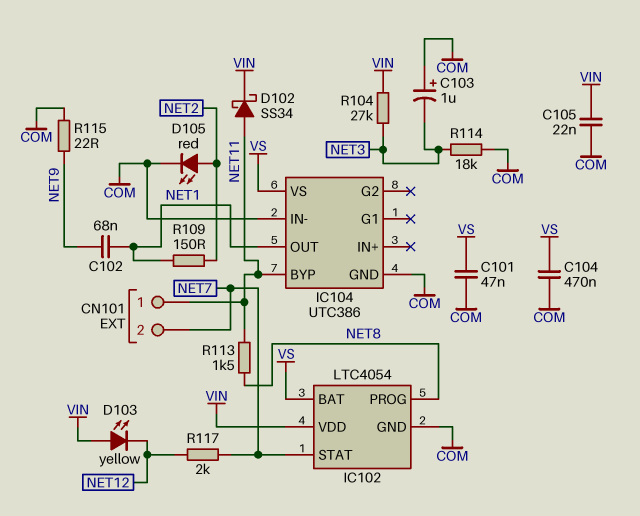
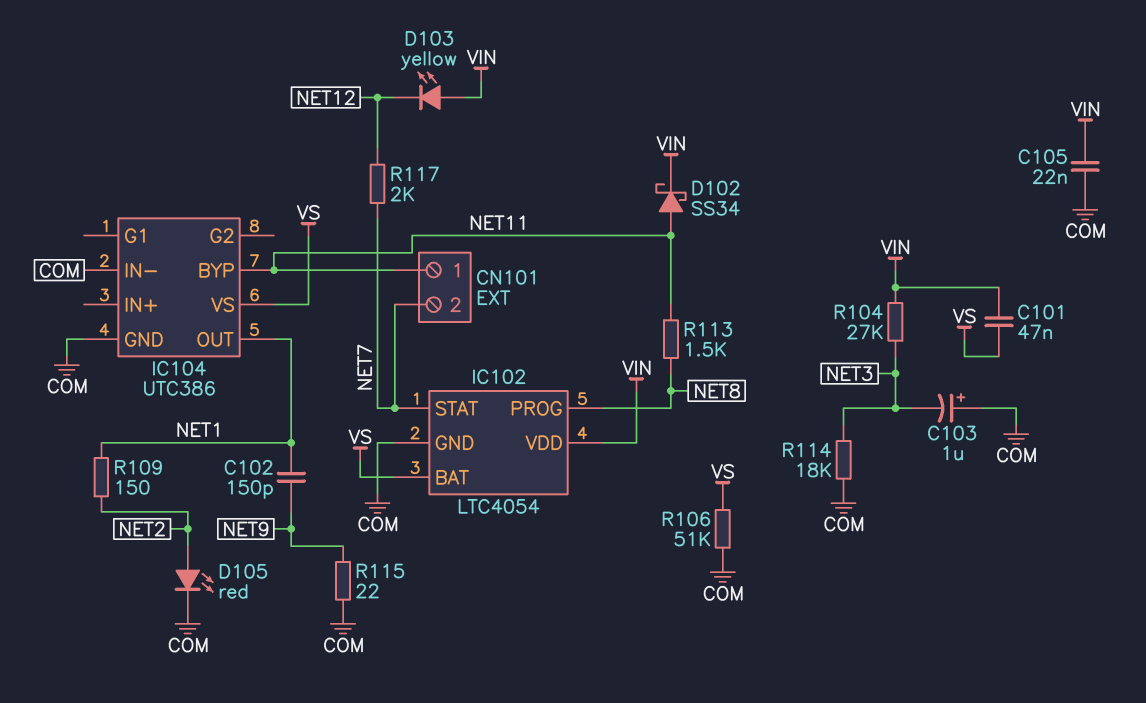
C101: 47nF (COM, VS) -> 47nF (VIN, VS)
C102: 68nF (NET1, NET9) -> 150pF (NET1, NET9)
C104: 470nF (COM, VS) -> none
R106: none -> 51k (COM, VS)

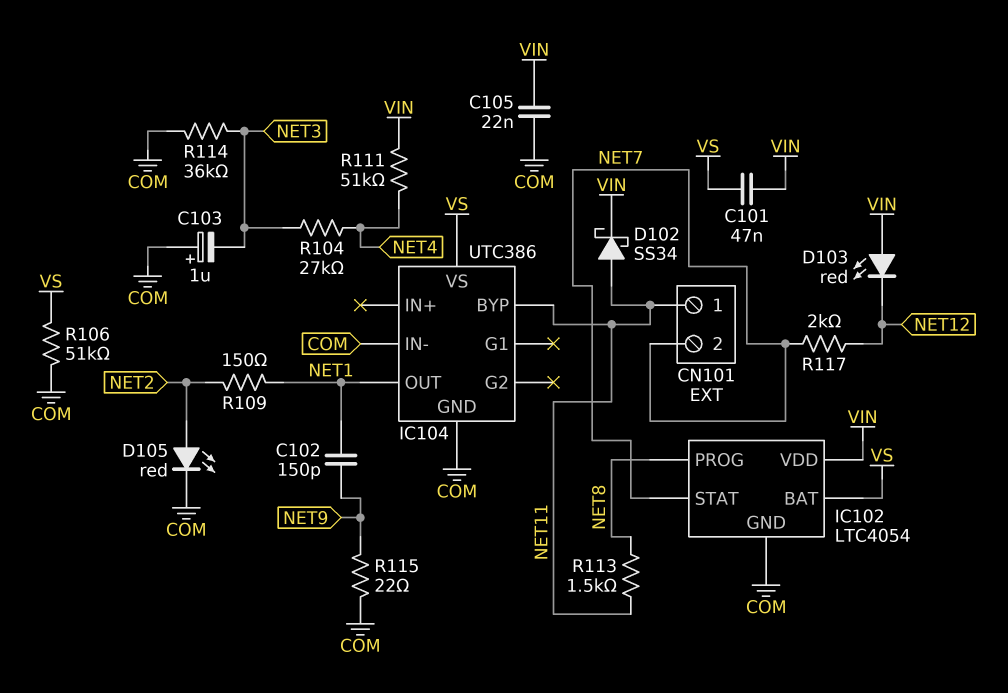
D103: LED yellow (A VIN, K NET12) -> LED red (A VIN, K NET12)
R104: 27k (NET3, VIN) -> 27k (NET3, NET4)
R111: none -> 51k (NET4, VIN)
R114: 18k (COM, NET3) -> 36k (COM, NET3)

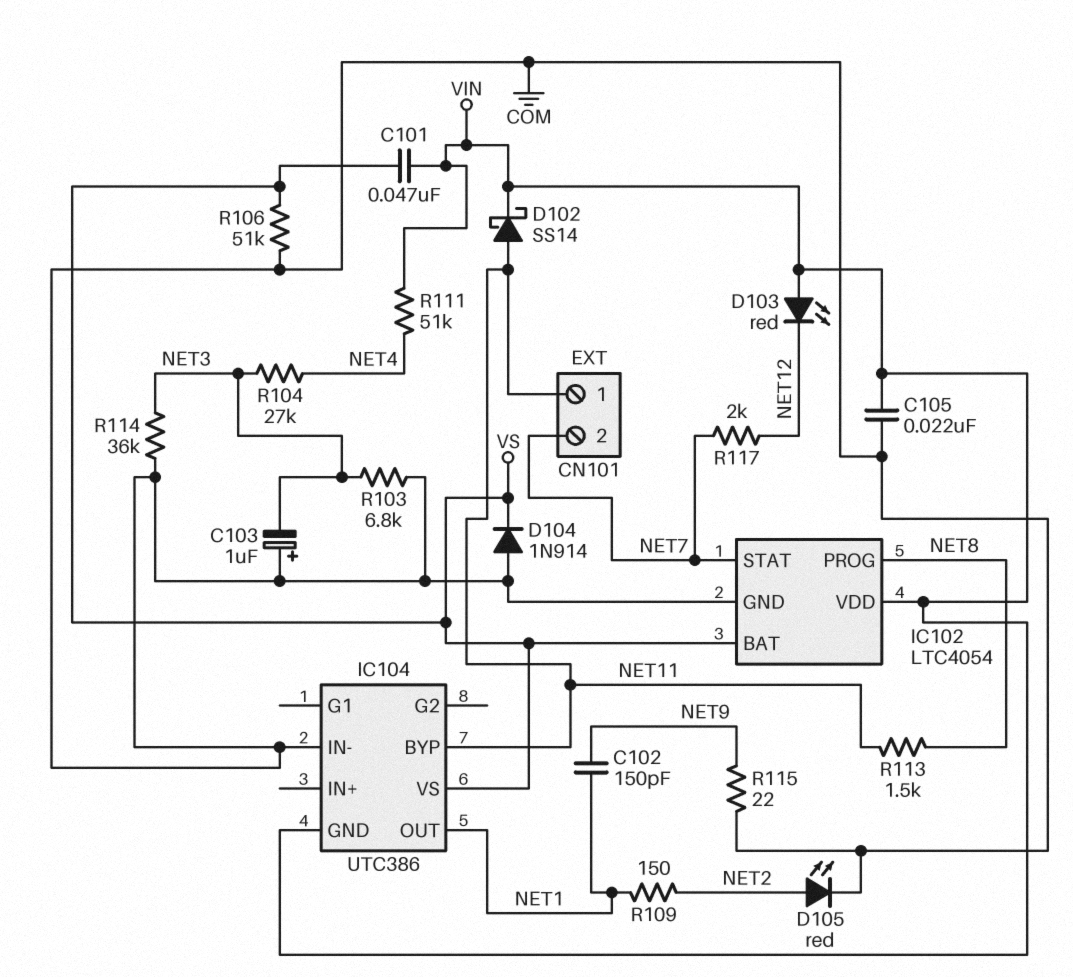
D102: schottky SS34 (A NET11, K VIN) -> schottky SS14 (A NET11, K VIN)
D104: none -> diode 1N914 (A COM, K VS)
IC104 pin GND: COM -> VIN
R103: none -> 6.8k (COM, NET3)

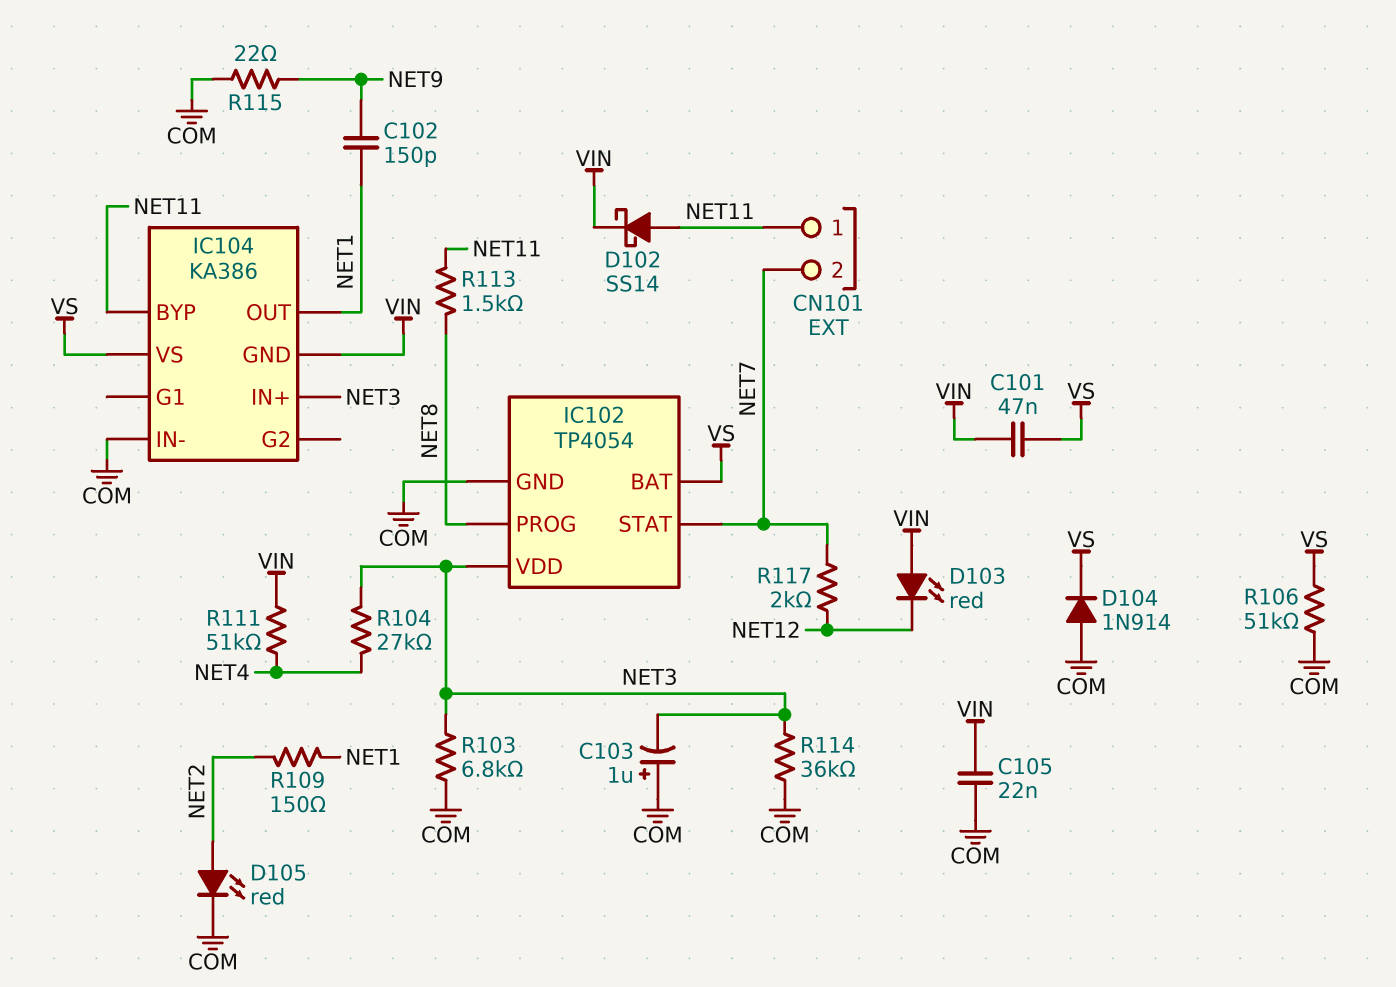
IC102: LTC4054 -> TP4054
IC102 pin VDD: VIN -> NET3
IC104: UTC386 -> KA386
IC104 pin IN+: none -> NET3

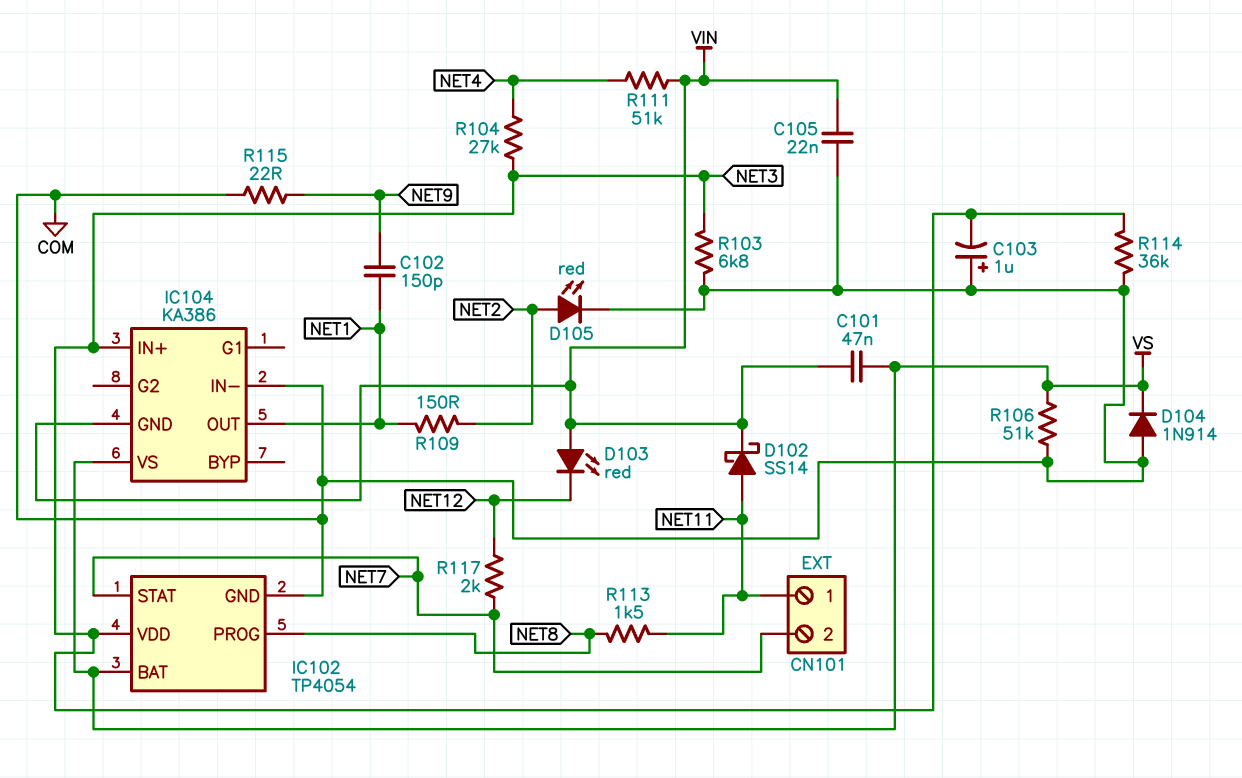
IC104 pin BYP: NET11 -> none

